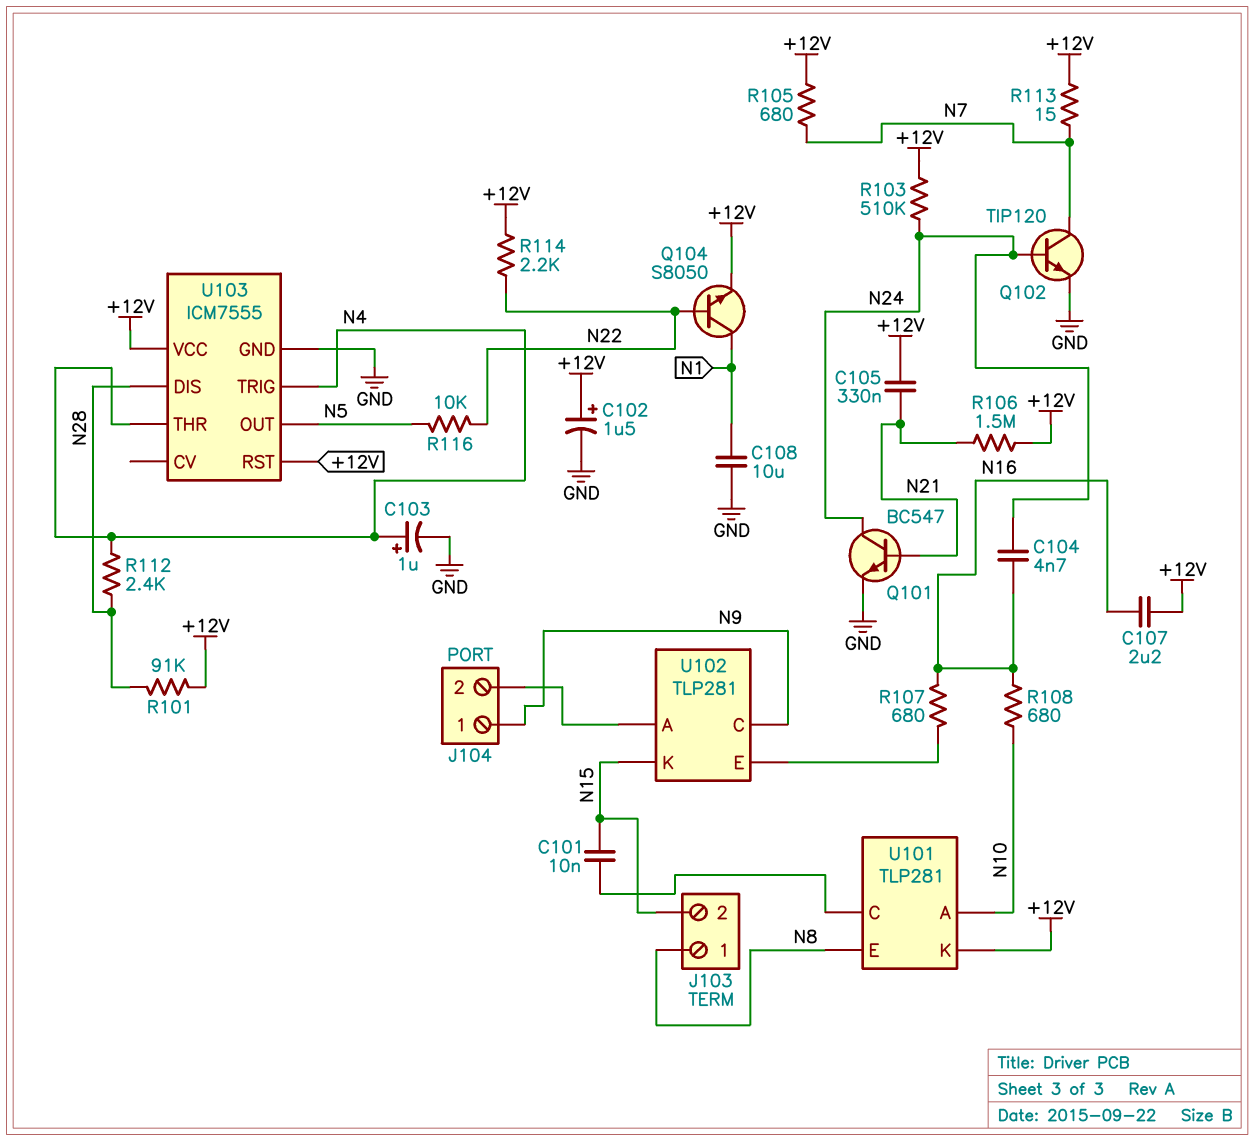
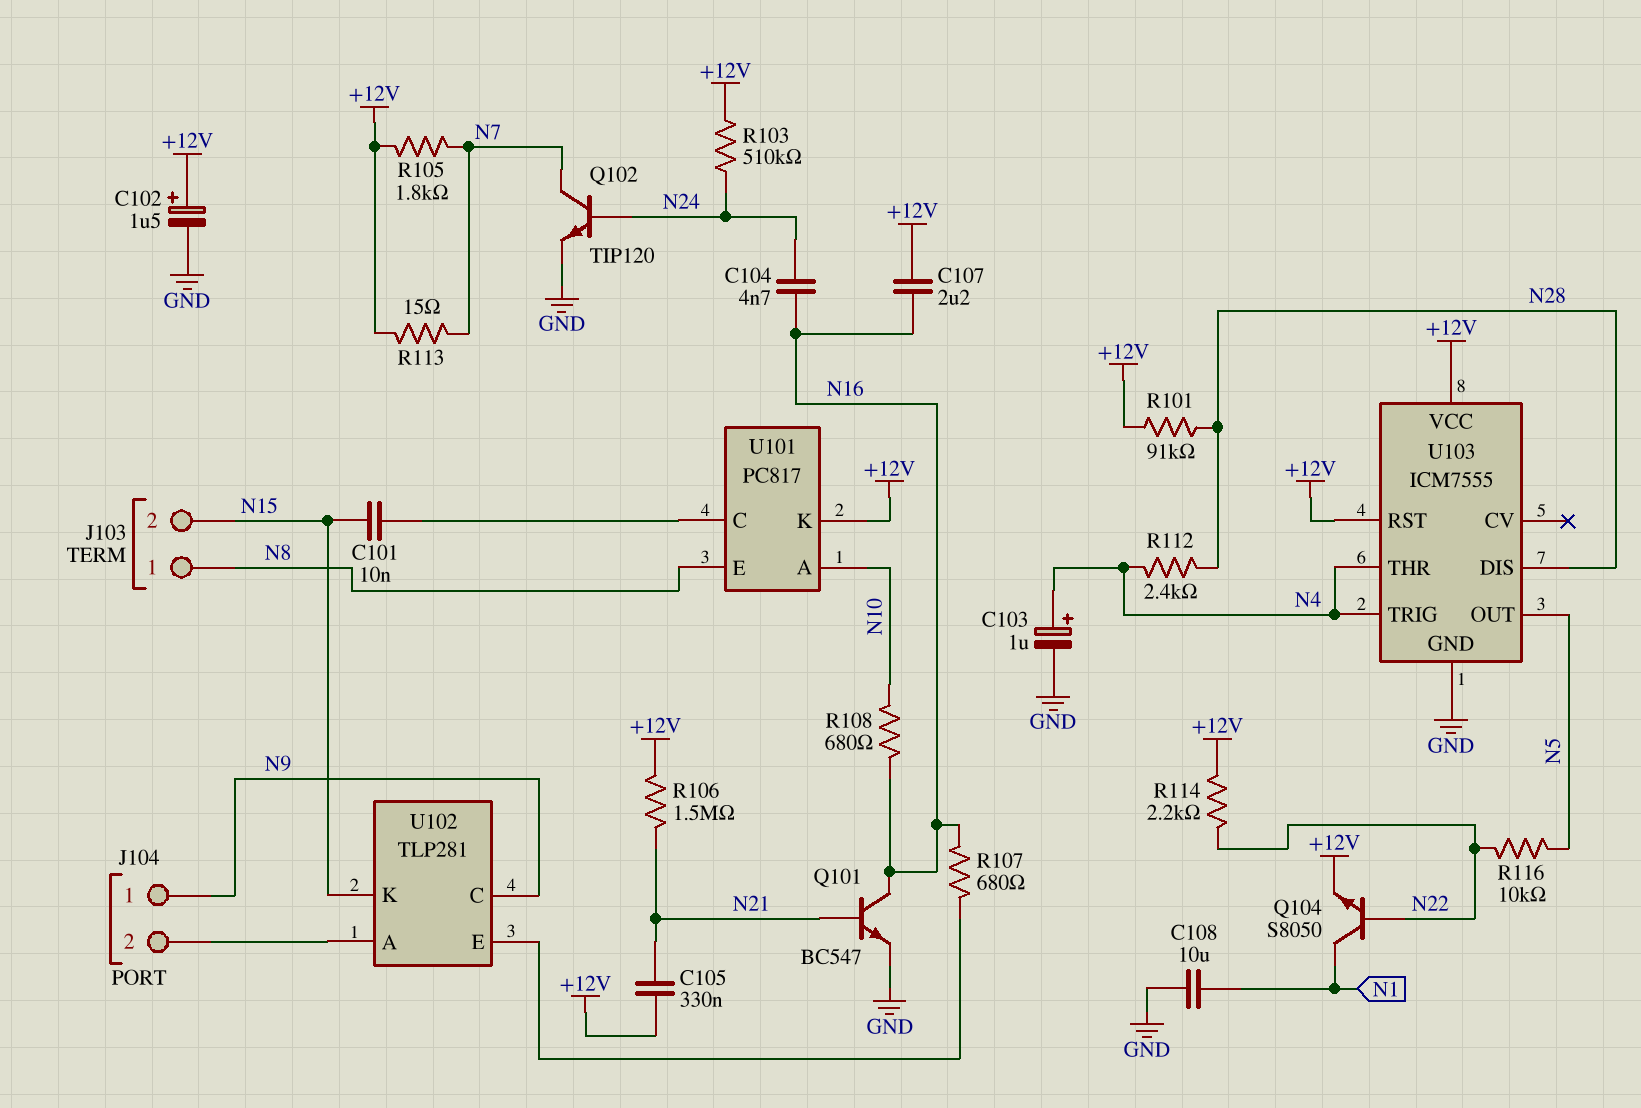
Q101: NPN BC547 (B N21, C N24, E GND) -> NPN BC547 (B N21, C N16, E GND)
R105: 680 (+12V, N7) -> 1.8k (+12V, N7)
U101: TLP281 -> PC817

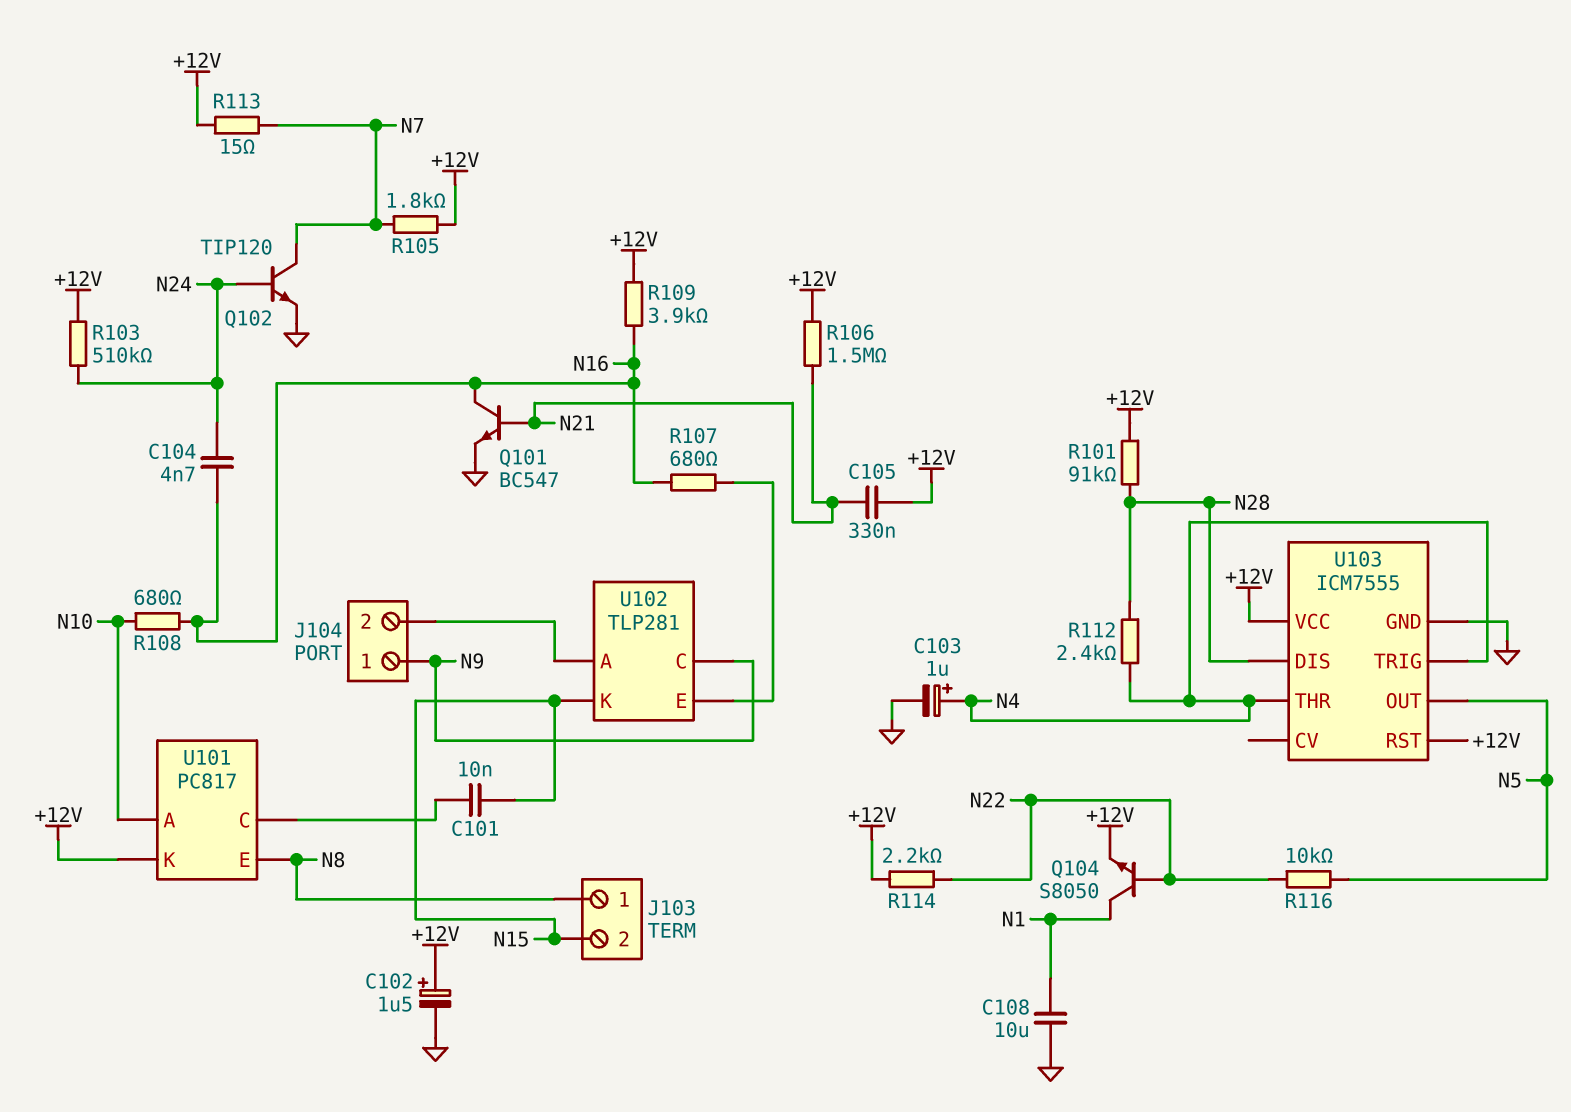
C107: 2.2uF (+12V, N16) -> none
R109: none -> 3.9k (+12V, N16)

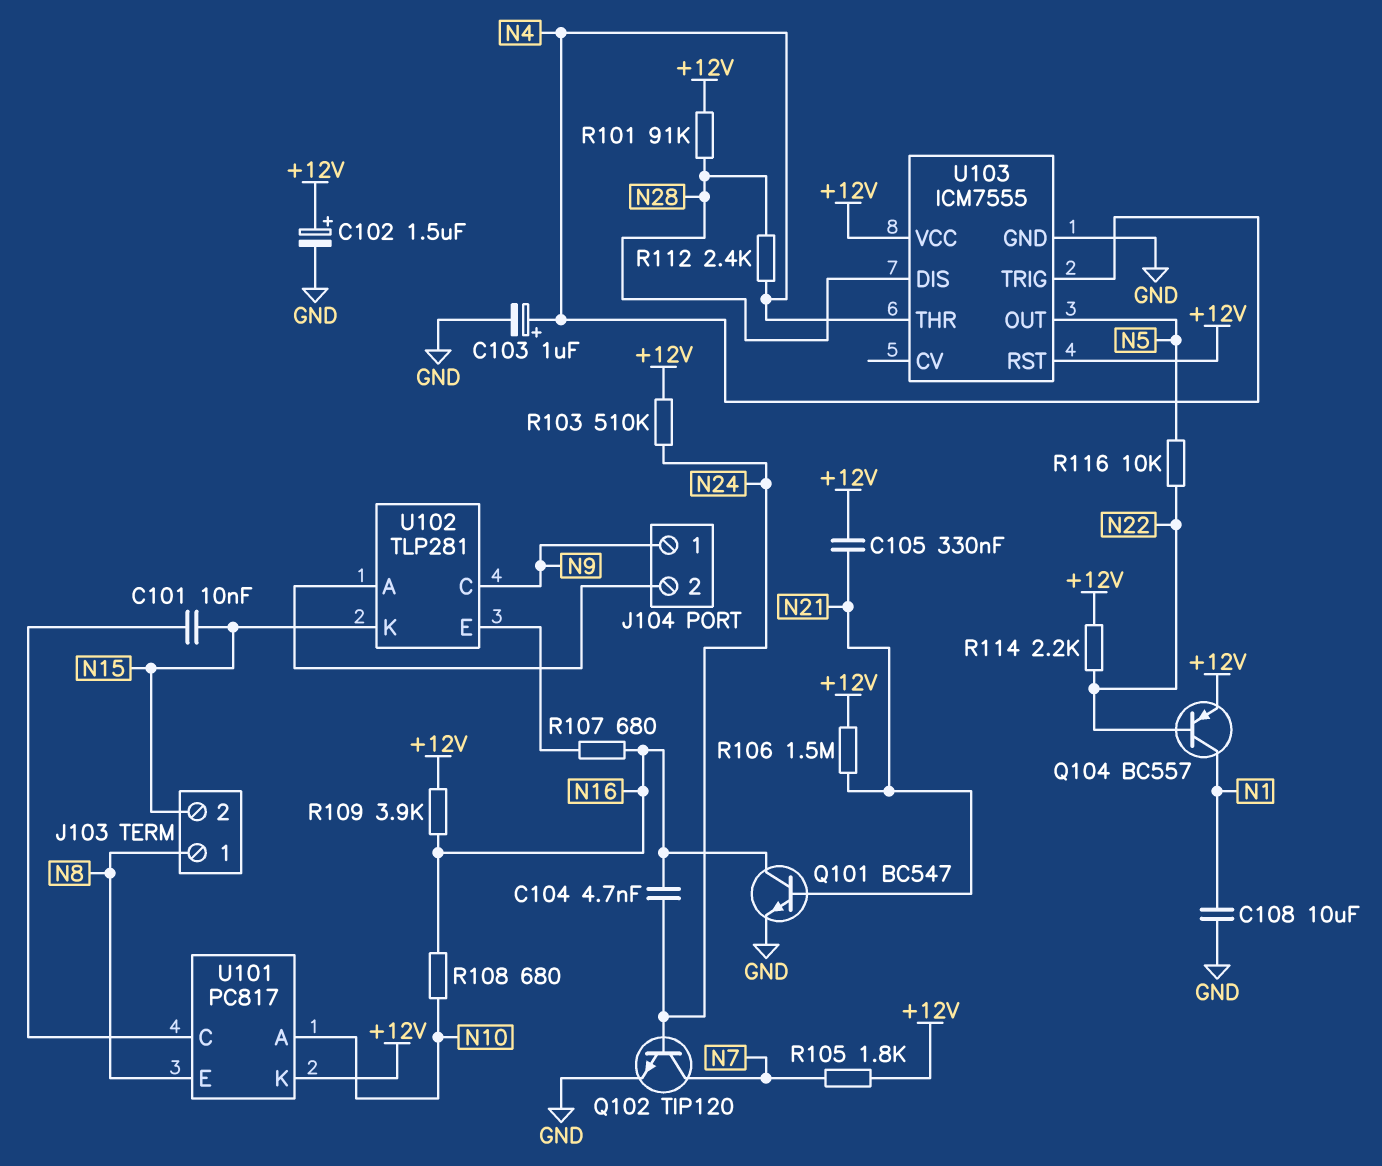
Q104: NPN S8050 (B N22, C N1, E +12V) -> PNP BC557 (B N22, C N1, E +12V)
R113: 15 (+12V, N7) -> none

